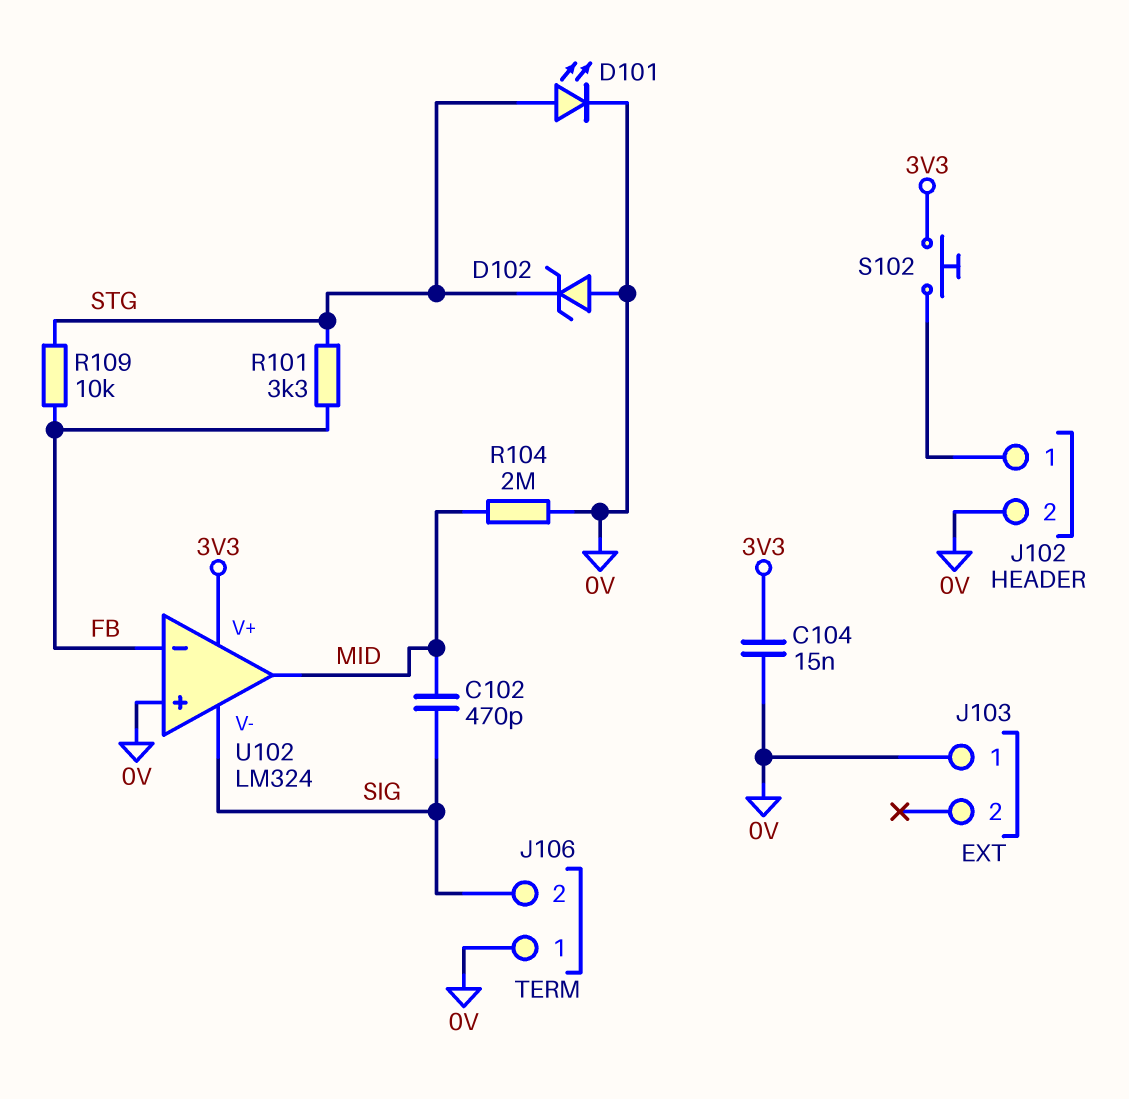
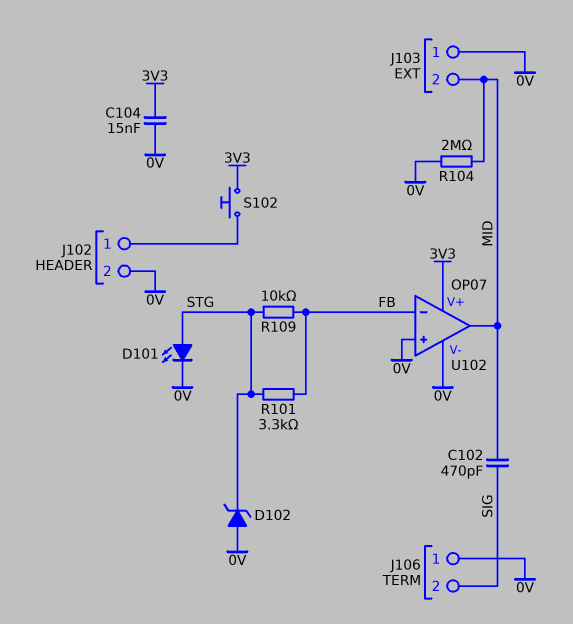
J103 pin 2: none -> MID
U102: LM324 -> OP07
U102 pin V-: SIG -> 0V

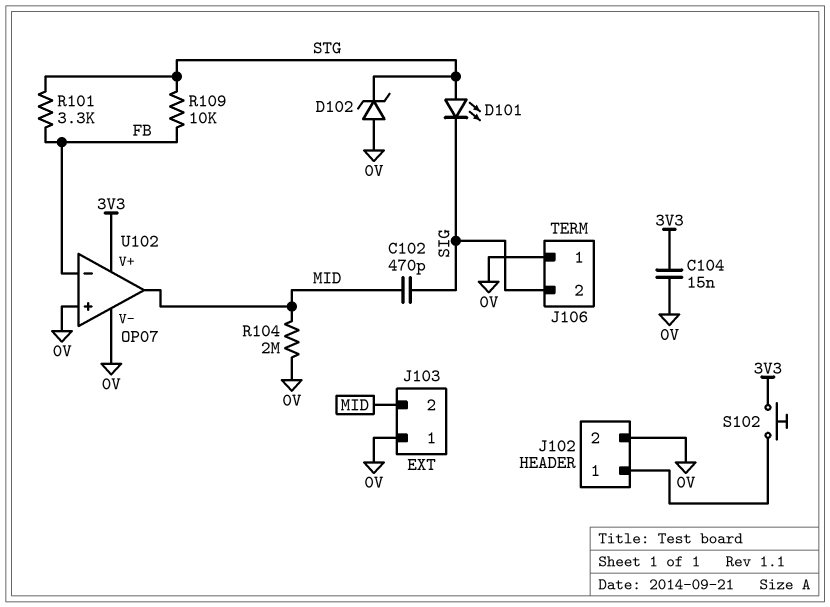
D101: LED (A STG, K 0V) -> LED (A STG, K SIG)

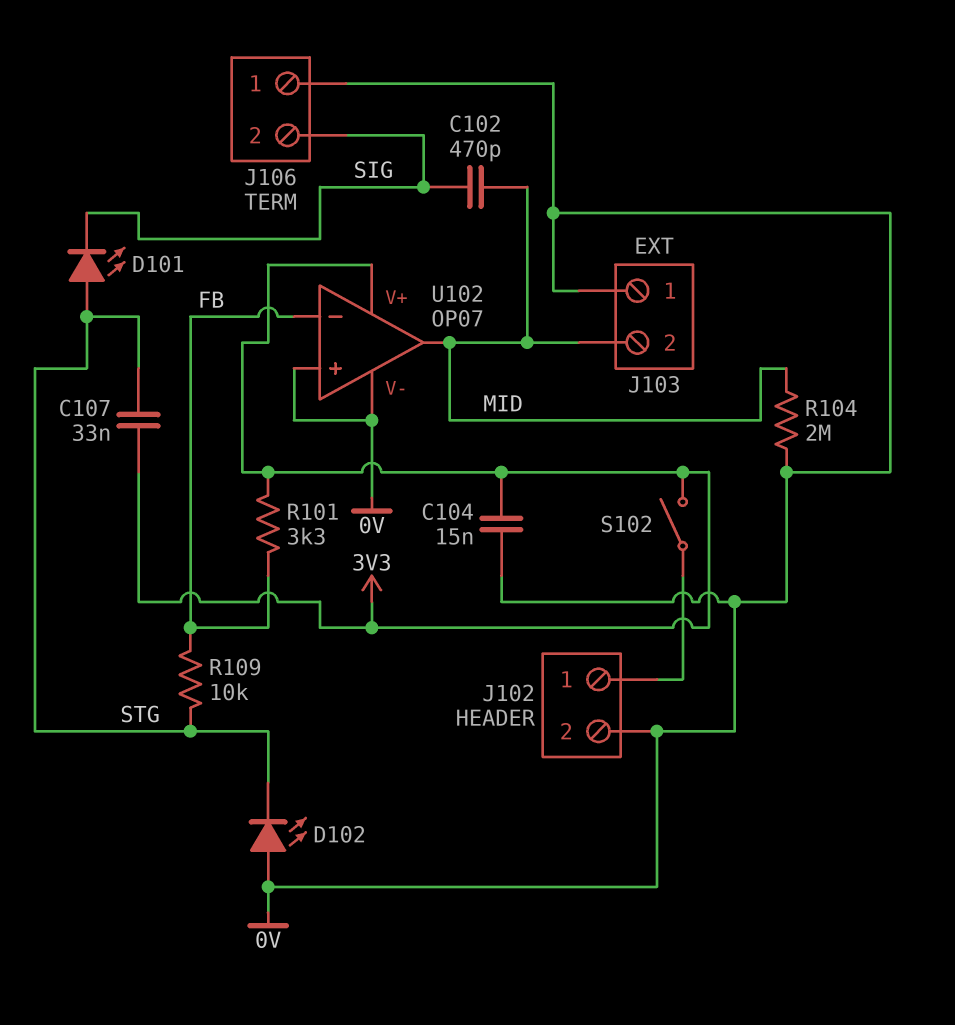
C107: none -> 33nF (3V3, STG)
D102: zener (A 0V, K STG) -> LED (A 0V, K STG)
R101: 3.3k (FB, STG) -> 3.3k (3V3, FB)
S102: button (3V3, J102/1) -> switch (3V3, J102/1)

